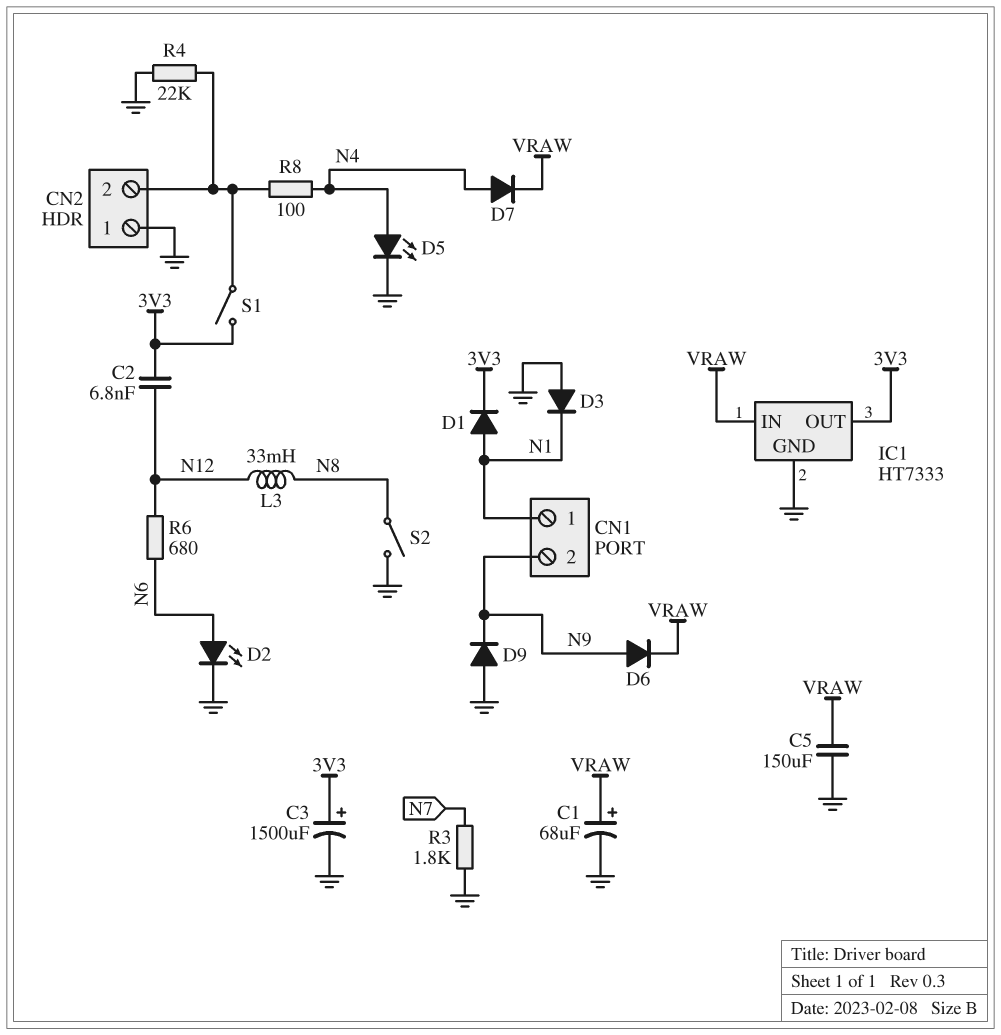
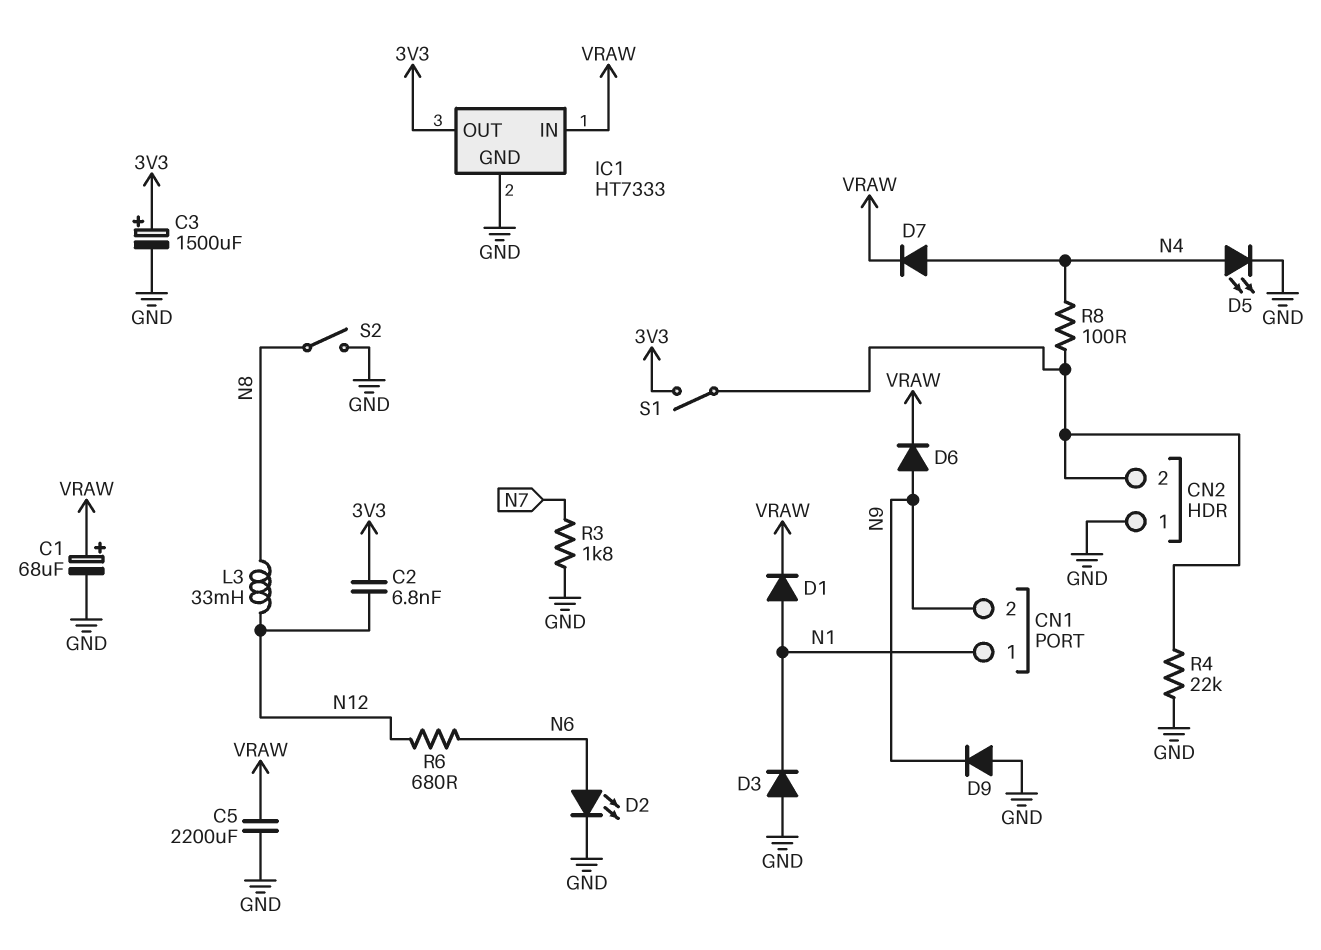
C5: 150uF (GND, VRAW) -> 2200uF (GND, VRAW)
D1: diode (A N1, K 3V3) -> diode (A N1, K VRAW)

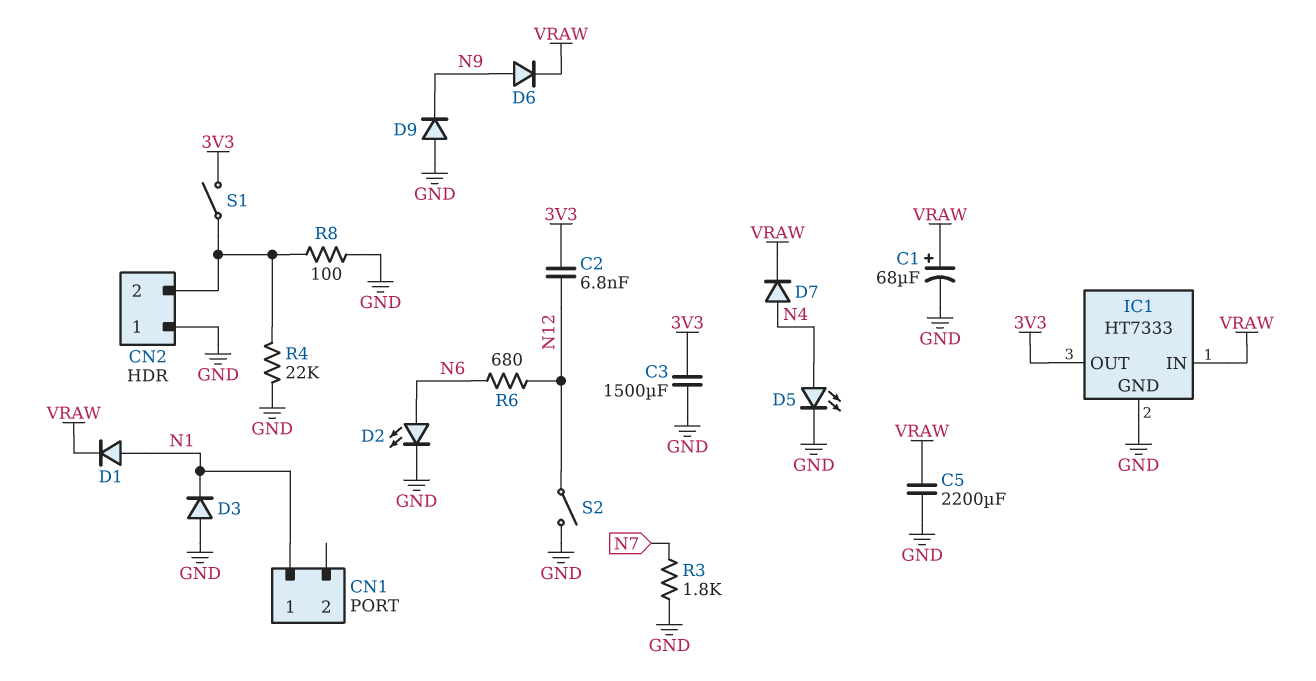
C3: 1500uF (plus 3V3, minus GND) -> 1500uF (3V3, GND)
CN1 pin 2: N9 -> none
L3: 33mH (N8, N12) -> none
R8: 100 (CN2/2, N4) -> 100 (CN2/2, GND)
S2: switch (GND, N8) -> switch (GND, N12)

